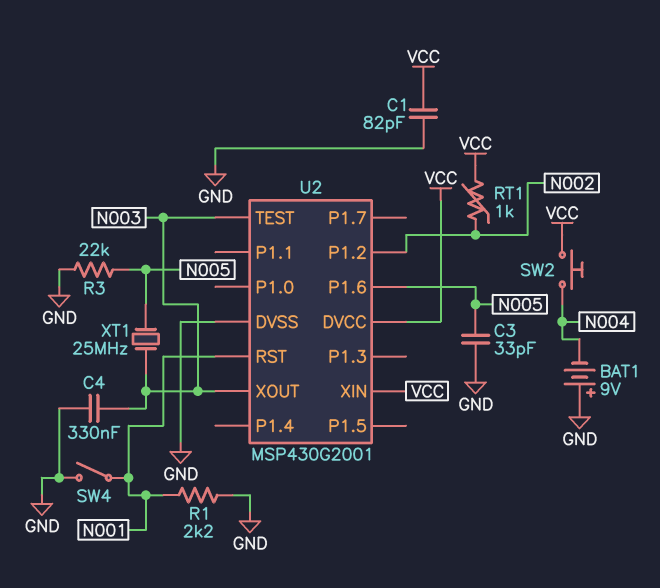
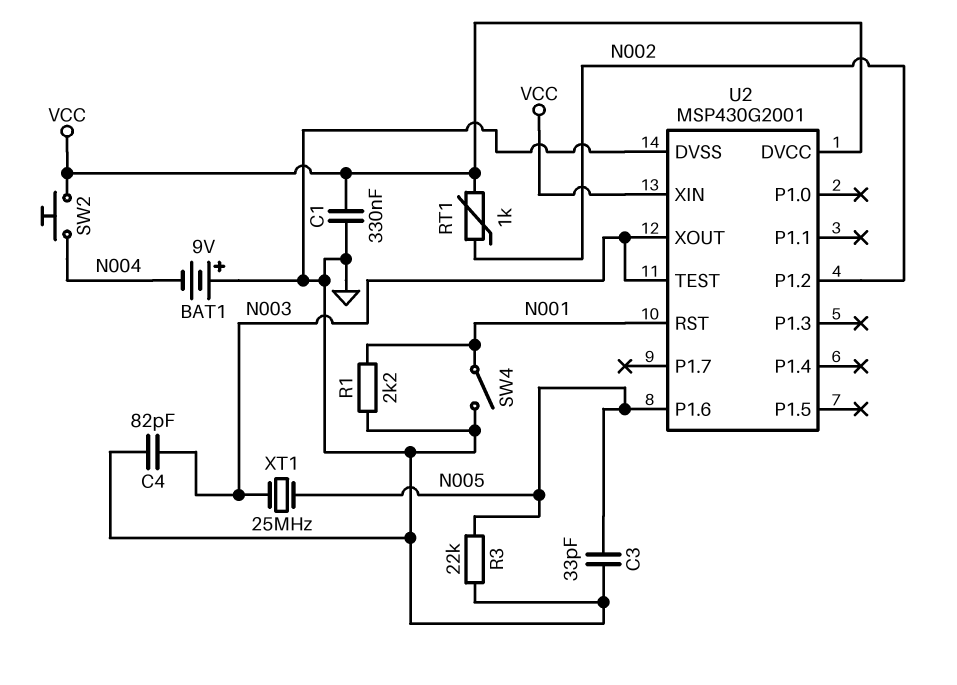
C1: 82pF (GND, VCC) -> 330nF (GND, VCC)
C4: 330nF (GND, N003) -> 82pF (GND, N003)

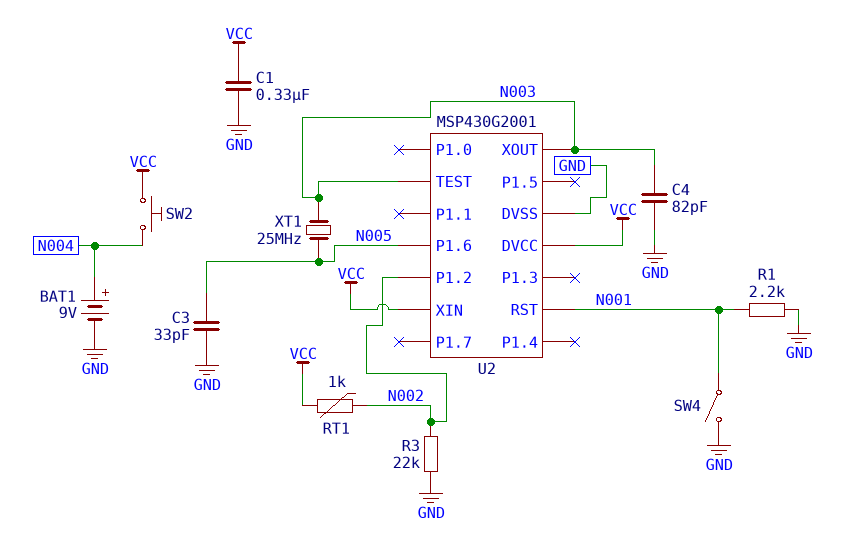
BAT1: 9V (plus GND, minus N004) -> 9V (plus N004, minus GND)
R3: 22k (GND, N005) -> 22k (GND, N002)

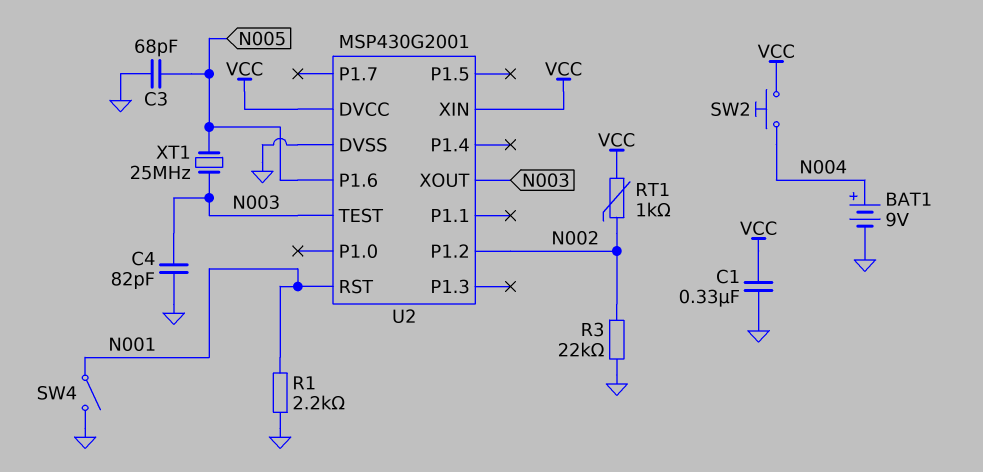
C3: 33pF (GND, N005) -> 68pF (GND, N005)

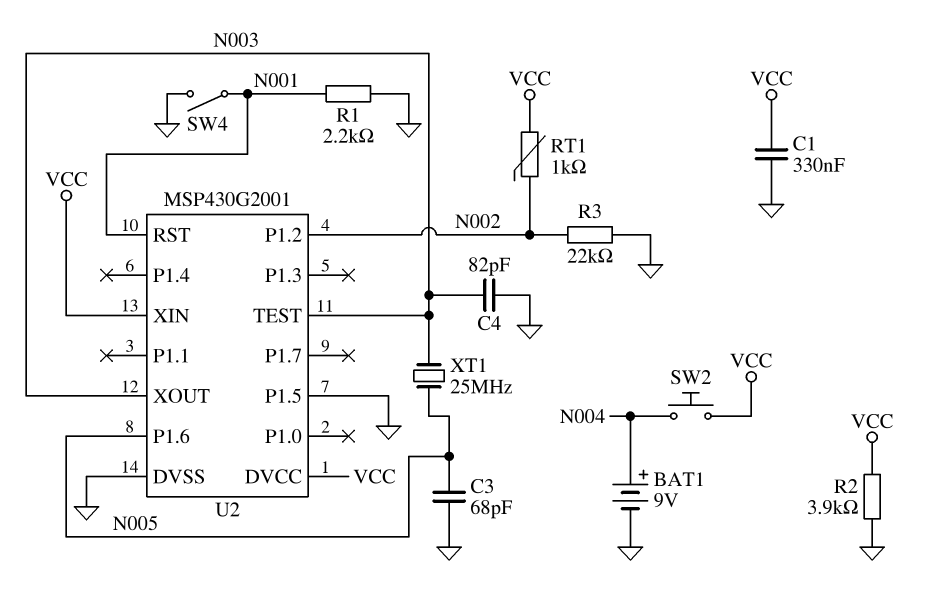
R2: none -> 3.9k (GND, VCC)
U2 pin P1.5: none -> GND

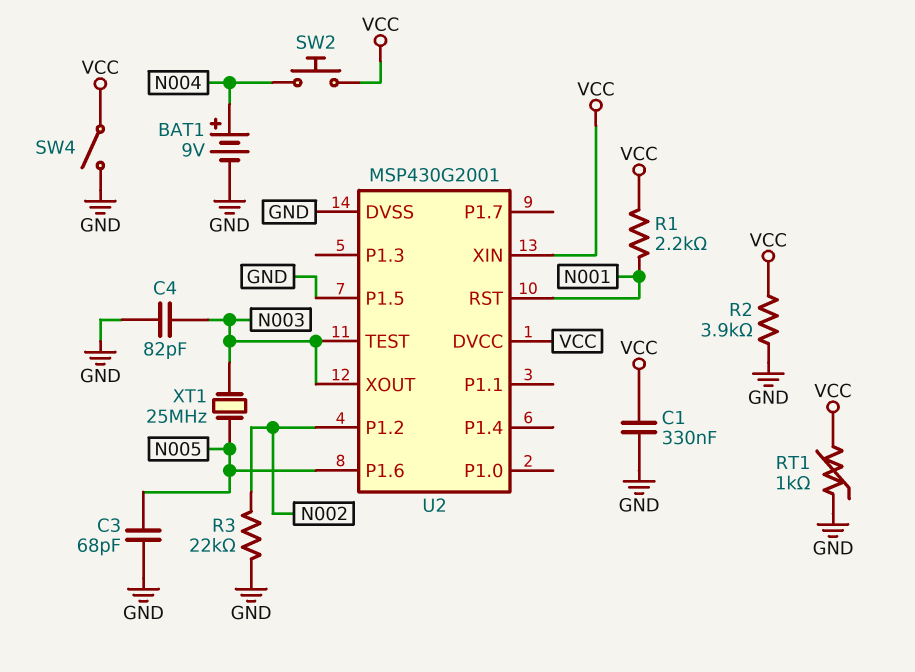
R1: 2.2k (GND, N001) -> 2.2k (N001, VCC)
RT1: 1k (N002, VCC) -> 1k (GND, VCC)
SW4: switch (GND, N001) -> switch (GND, VCC)

